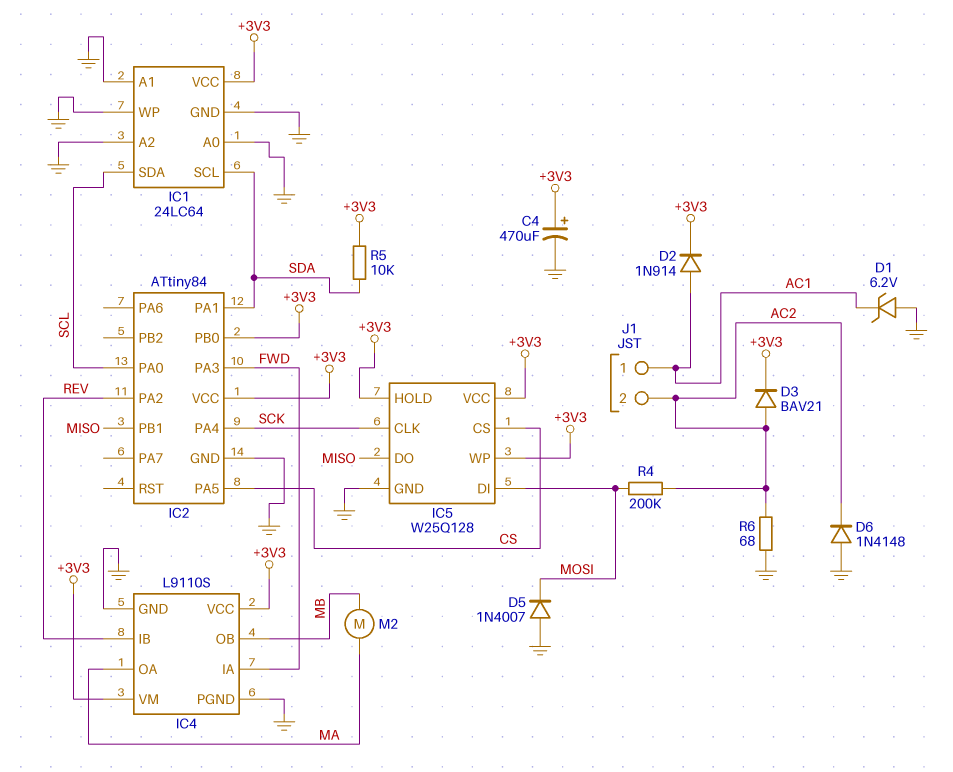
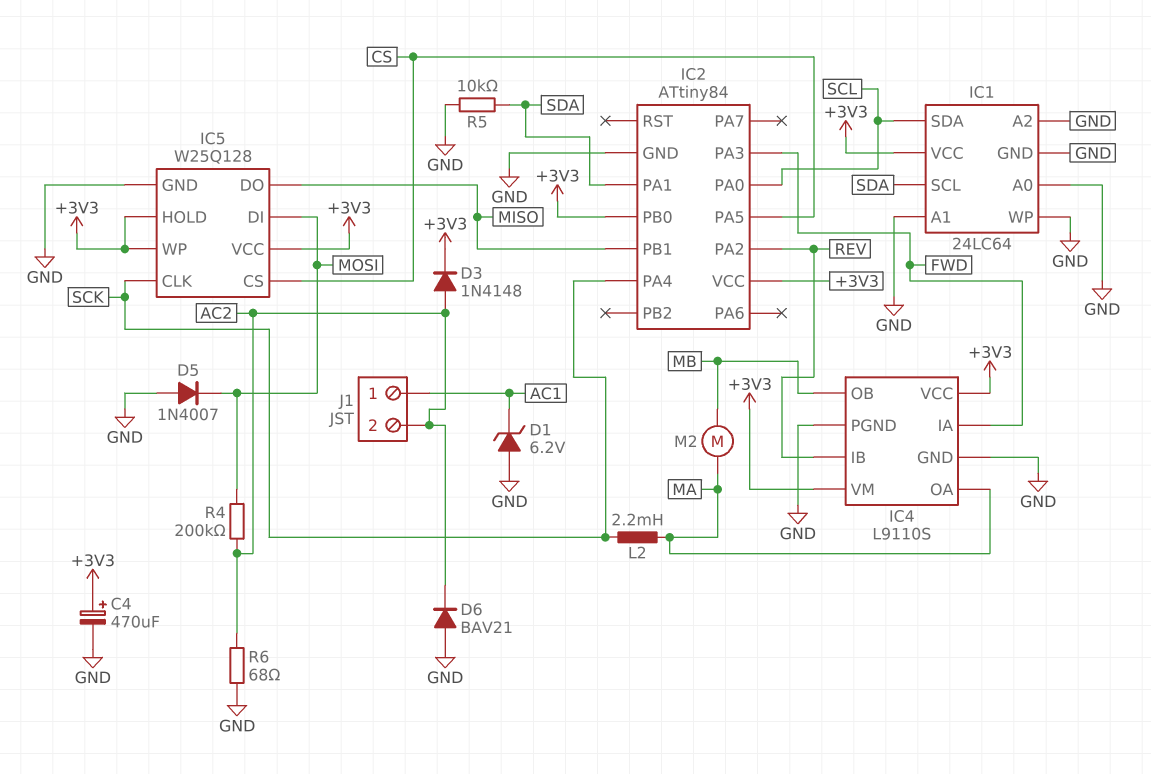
D2: diode 1N914 (A AC1, K +3V3) -> none
D3: diode BAV21 (A AC2, K +3V3) -> diode 1N4148 (A AC2, K +3V3)
D6: diode 1N4148 (A GND, K AC2) -> diode BAV21 (A GND, K AC2)
L2: none -> 2.2mH (MA, SCK)
R5: 10k (+3V3, SDA) -> 10k (GND, SDA)

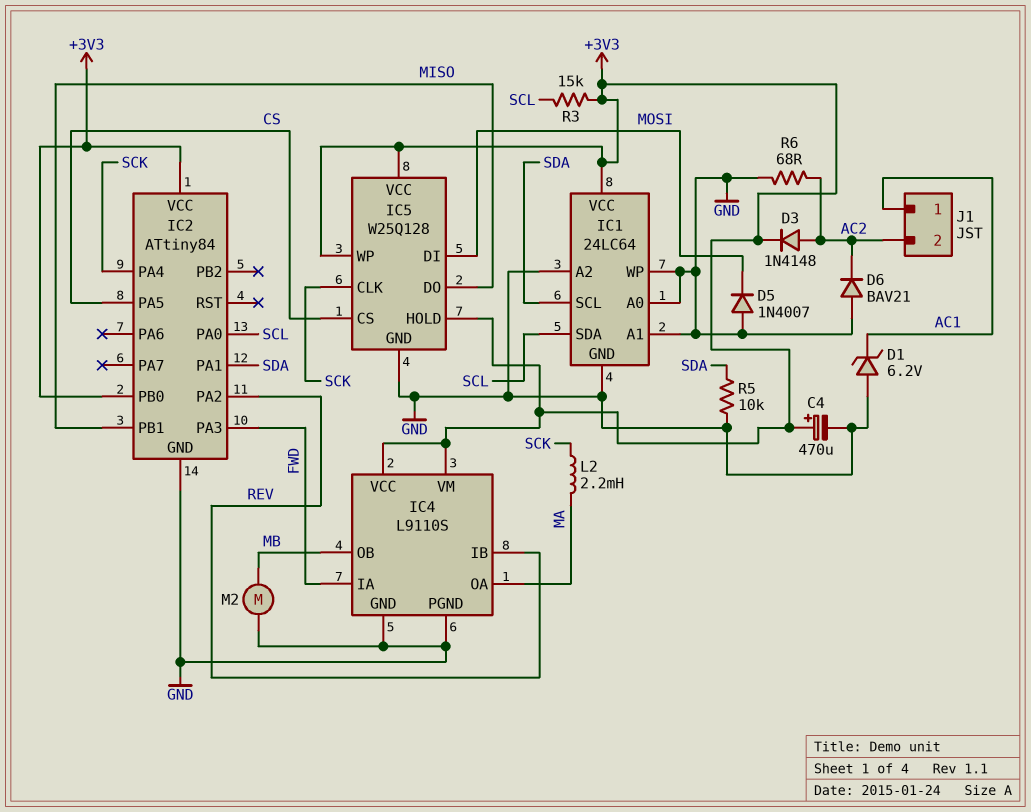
M2: motor (MA, MB) -> motor (GND, MB)
R3: none -> 15k (+3V3, SCL)
R4: 200k (AC2, MOSI) -> none

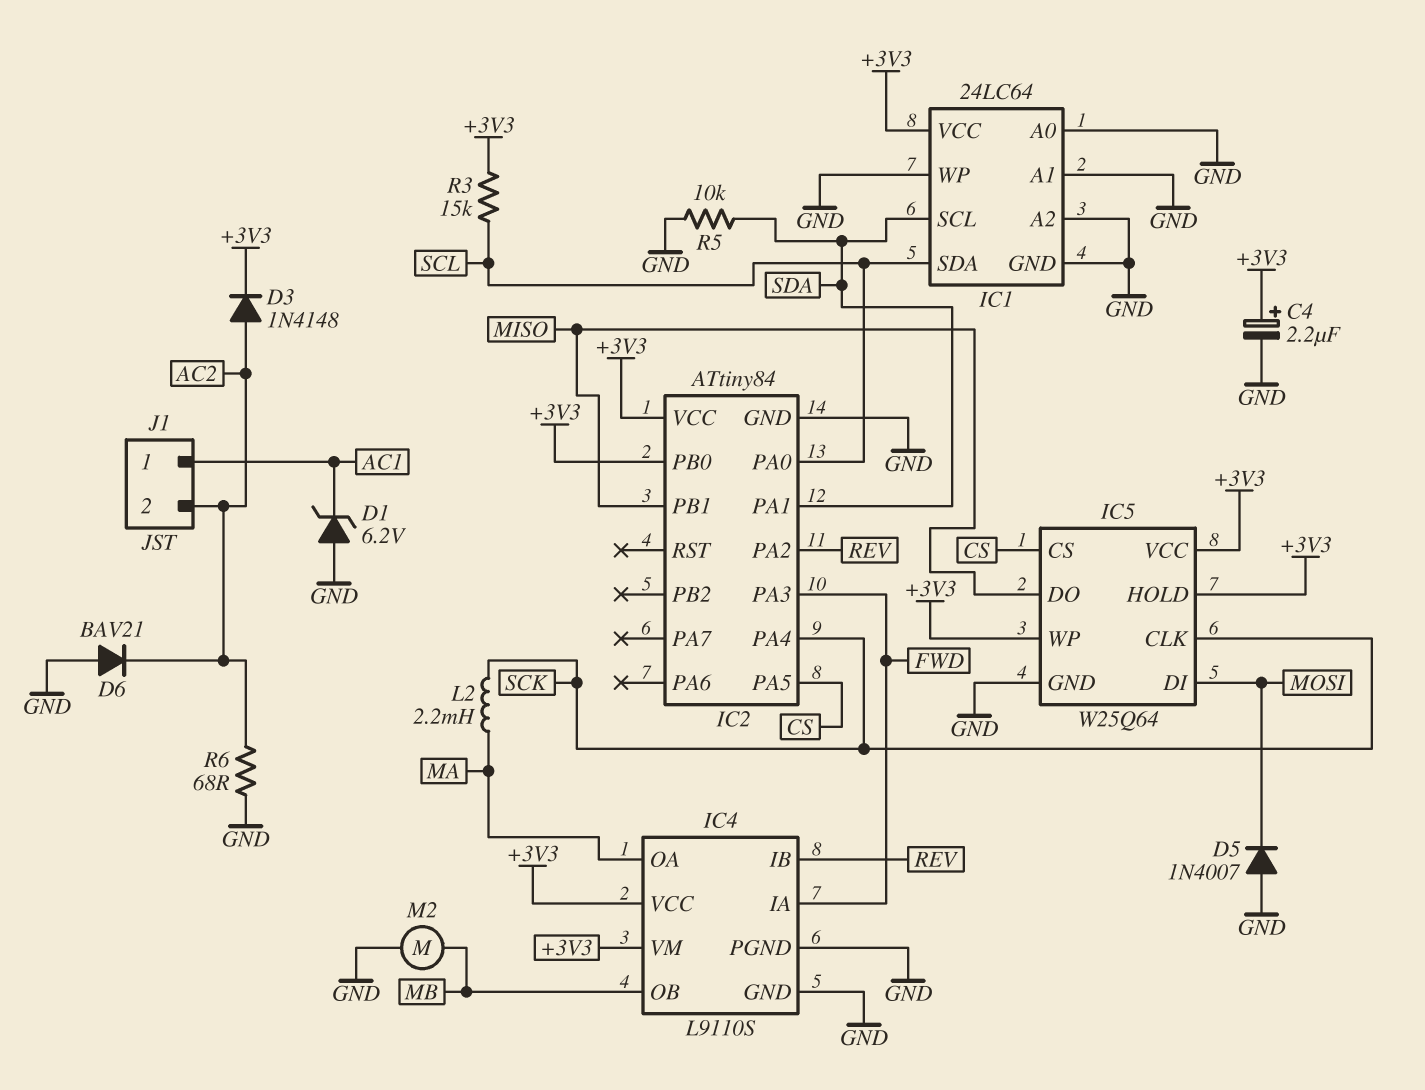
C4: 470uF (plus +3V3, minus GND) -> 2.2uF (plus +3V3, minus GND)
IC5: W25Q128 -> W25Q64

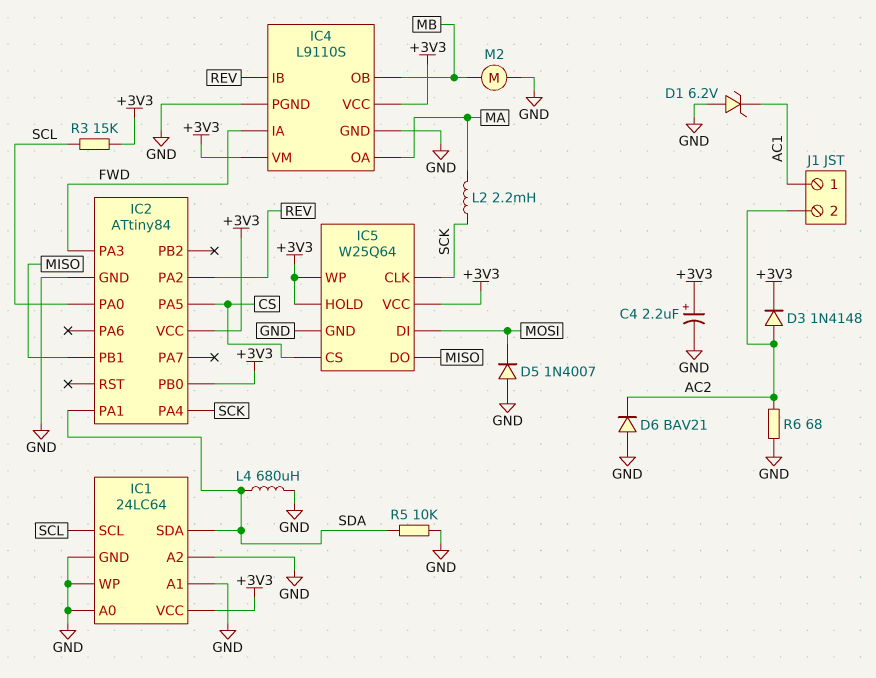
IC1 pin SCL: SDA -> SCL
IC1 pin SDA: SCL -> SDA
L4: none -> 680uH (GND, SDA)

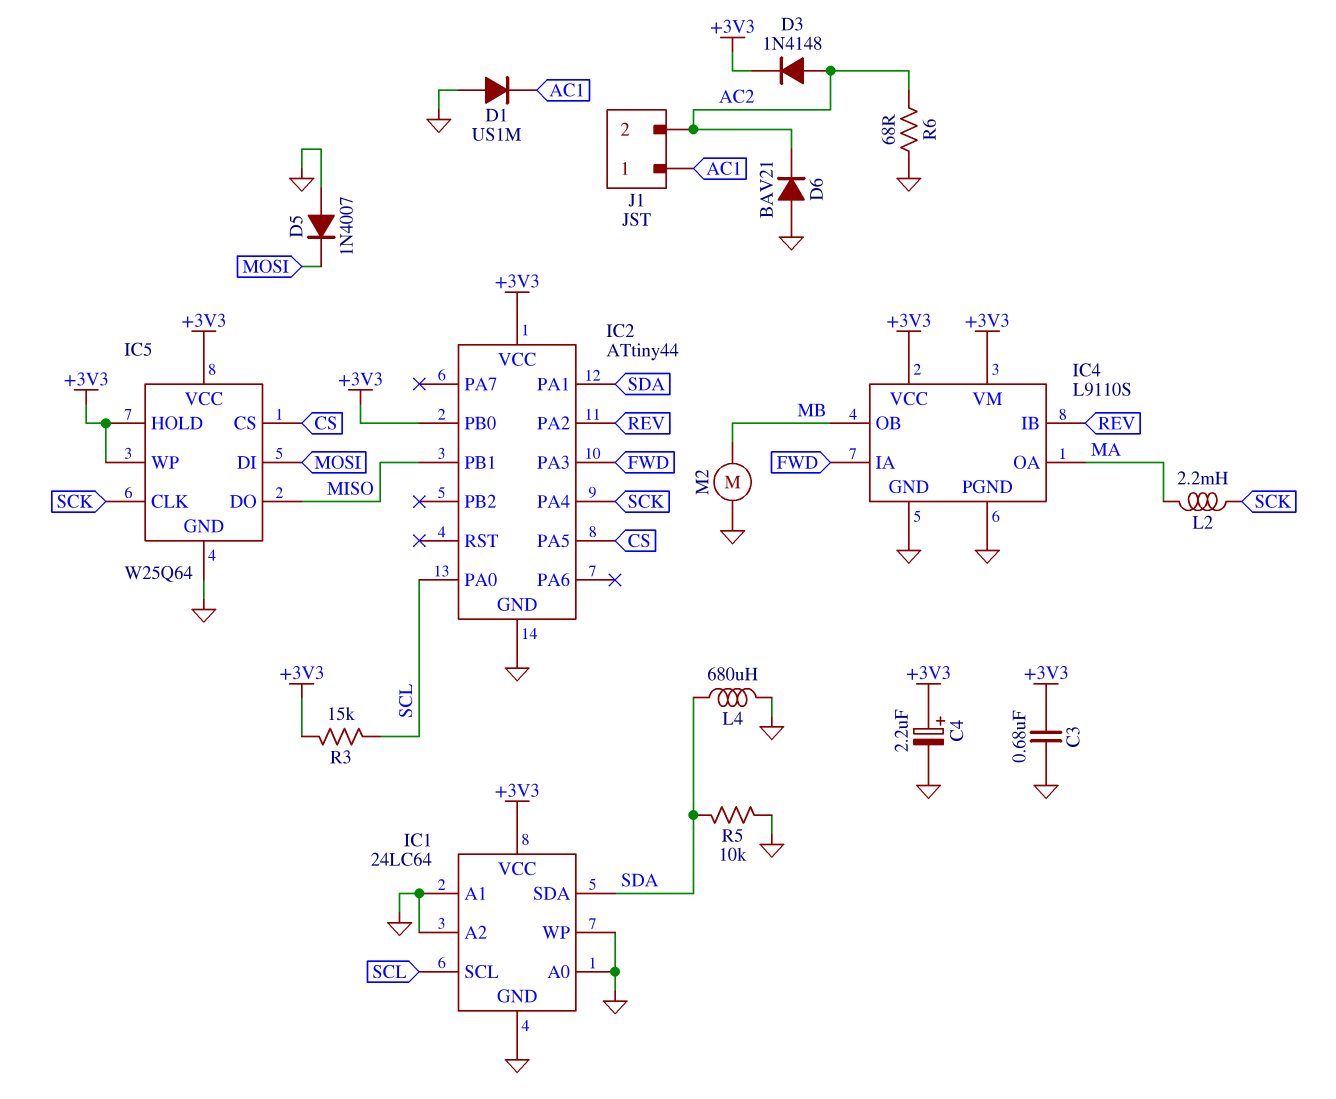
C3: none -> 680nF (+3V3, GND)
D1: zener 6.2V (A GND, K AC1) -> diode US1M (A GND, K AC1)
IC2: ATtiny84 -> ATtiny44

